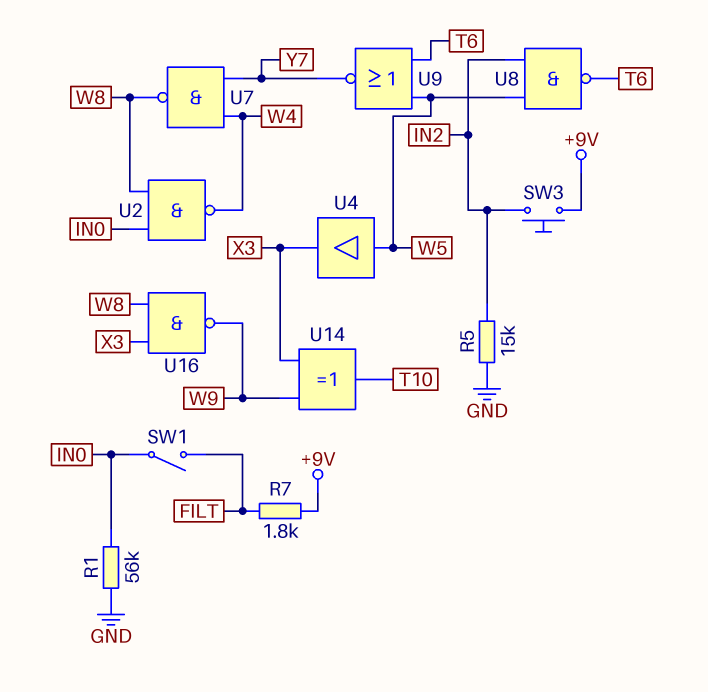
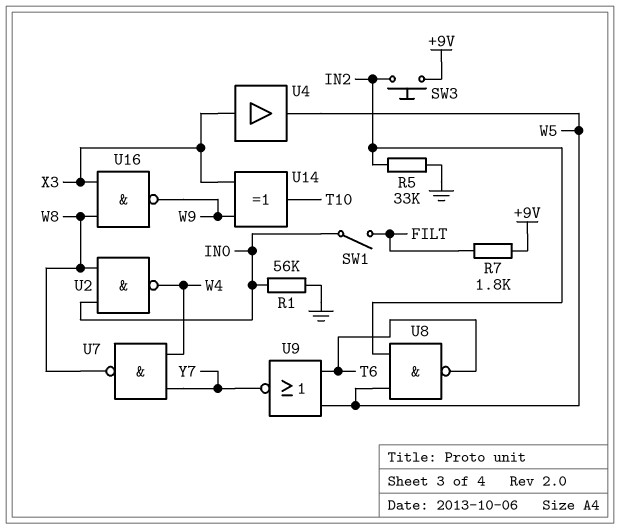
R5: 15k (GND, IN2) -> 33k (GND, IN2)
U4: buffer (in W5, out X3) -> buffer (in X3, out W5)

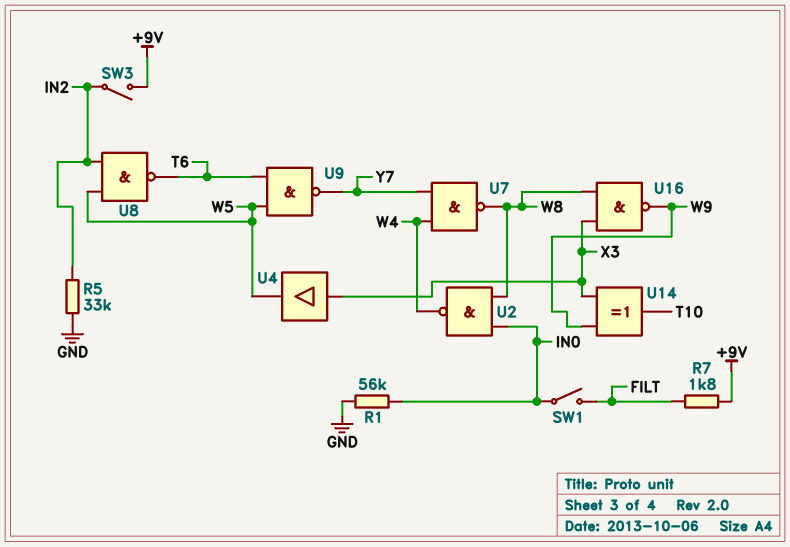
SW3: button (+9V, IN2) -> switch (+9V, IN2)
U9: NOR (in T6, in W5, out Y7) -> NAND (in T6, in W5, out Y7)

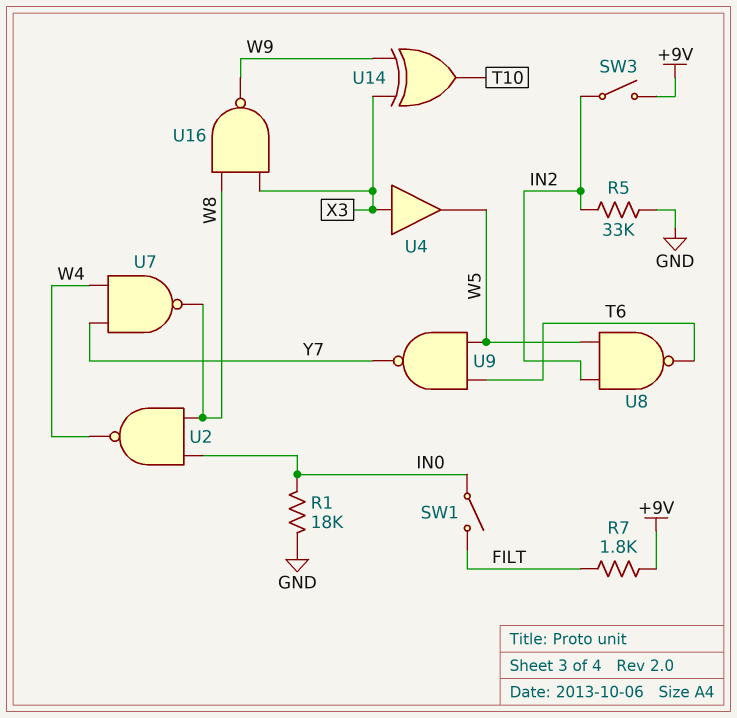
R1: 56k (GND, IN0) -> 18k (GND, IN0)

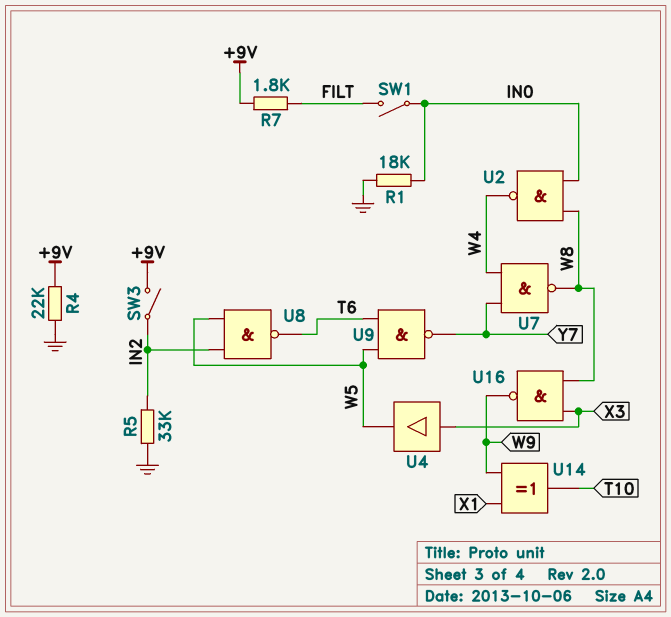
R4: none -> 22k (+9V, GND)
U14: XOR (in W9, in X3, out T10) -> XOR (in W9, in X1, out T10)

